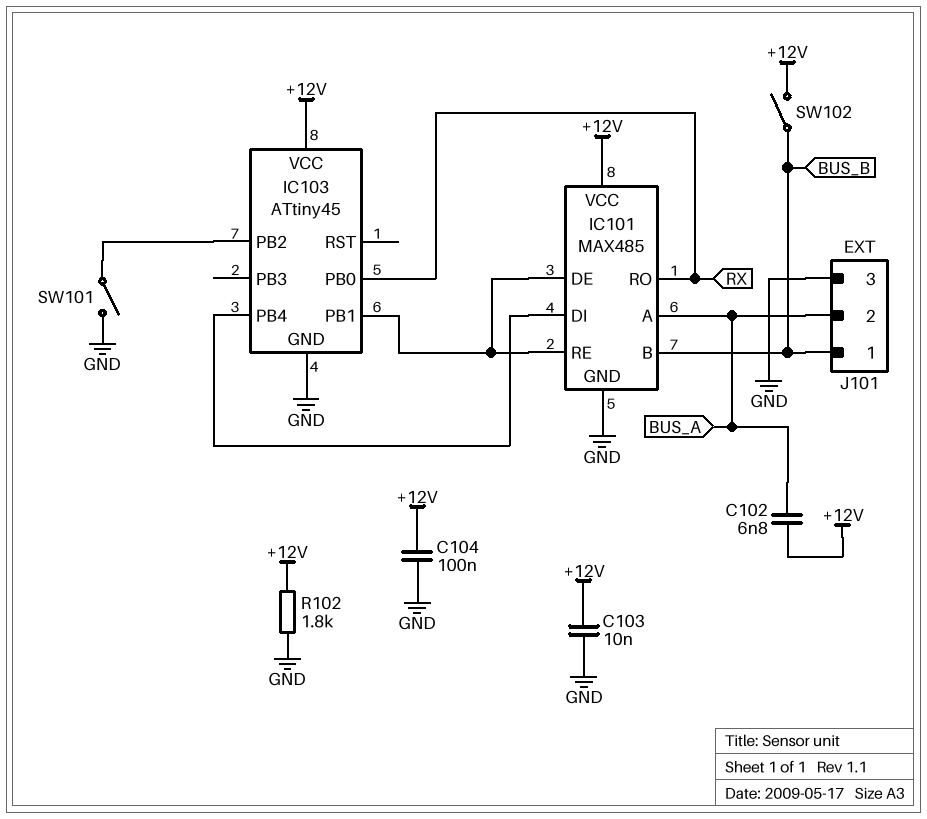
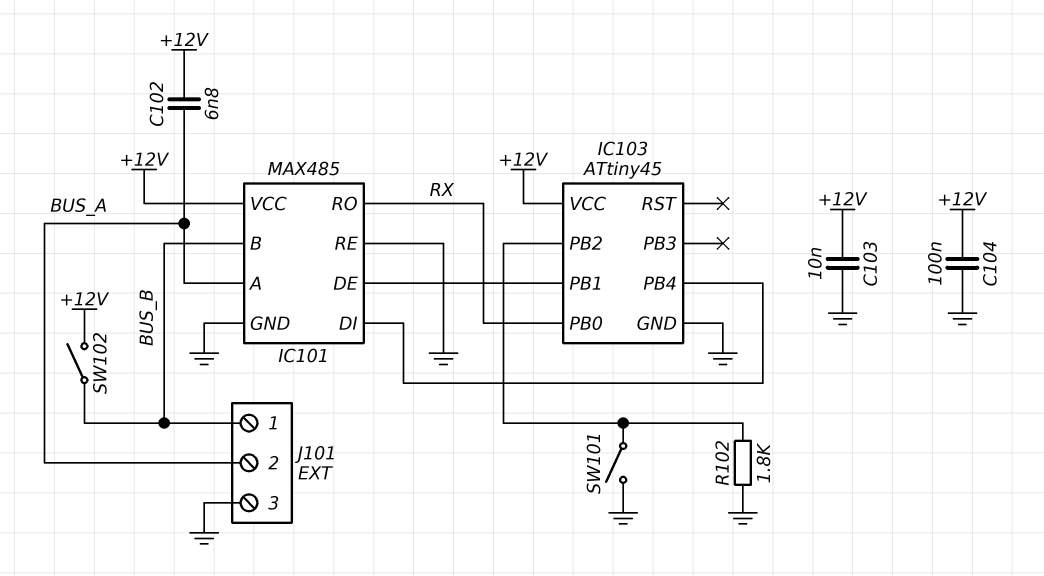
IC101 pin RE: IC101/DE -> GND
R102: 1.8k (+12V, GND) -> 1.8k (GND, IC103/PB2)

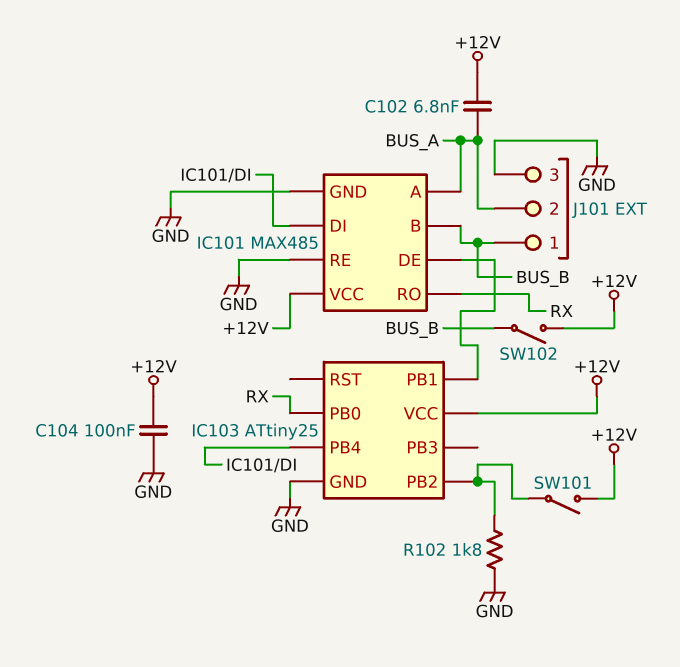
C103: 10nF (+12V, GND) -> none
IC103: ATtiny45 -> ATtiny25
SW101: switch (GND, IC103/PB2) -> switch (+12V, IC103/PB2)

